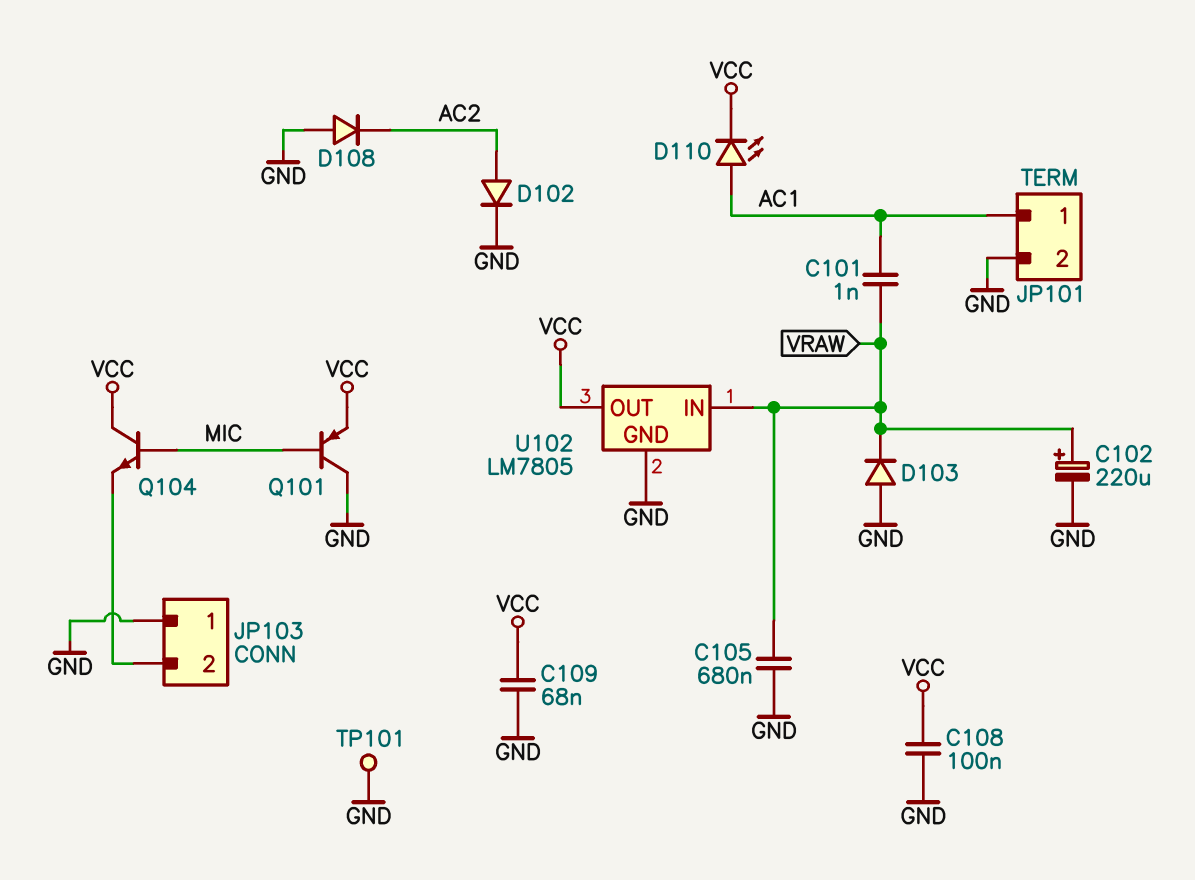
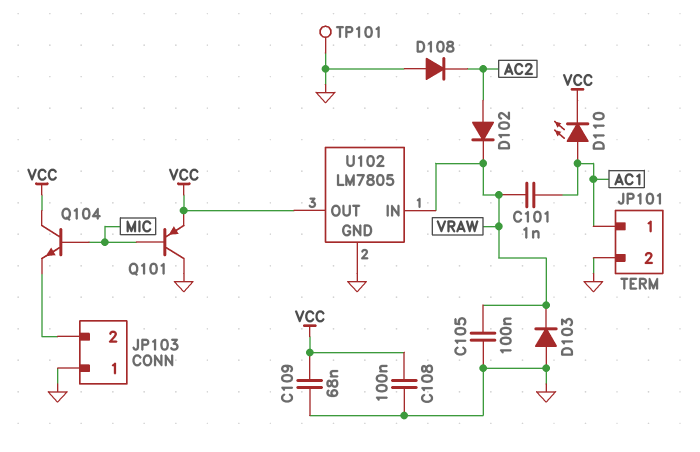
C102: 220uF (plus VRAW, minus GND) -> none
C105: 680nF (GND, VRAW) -> 100nF (GND, VRAW)
D102: diode (A AC2, K GND) -> diode (A AC2, K VRAW)

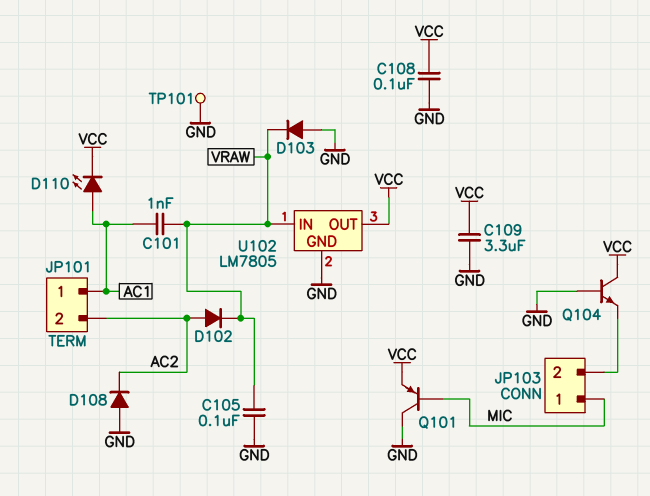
C109: 68nF (GND, VCC) -> 3.3uF (GND, VCC)
JP101 pin 2: GND -> AC2
JP103 pin 1: GND -> MIC
Q104: NPN (B MIC, C VCC, E JP103/2) -> NPN (B GND, C VCC, E JP103/2)

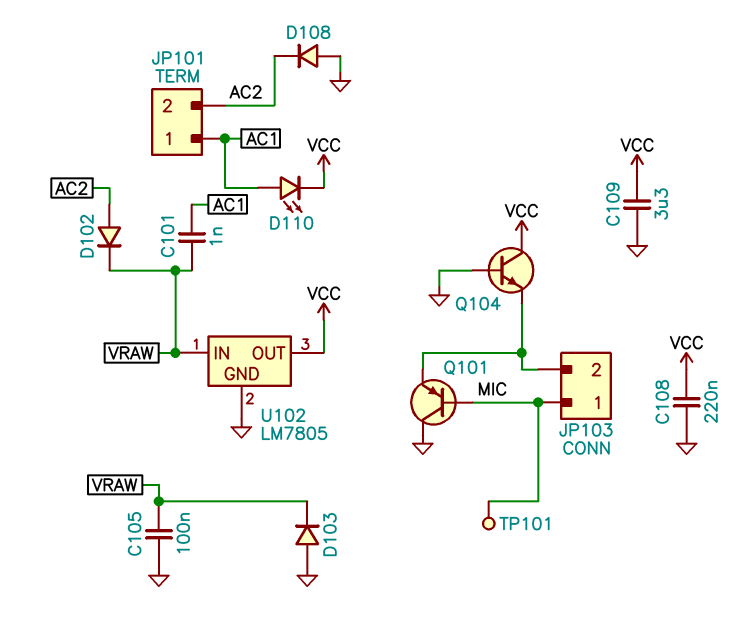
C108: 100nF (GND, VCC) -> 220nF (GND, VCC)
Q101: PNP (B MIC, C GND, E VCC) -> PNP (B MIC, C GND, E JP103/2)
TP101: test point (GND) -> test point (MIC)

